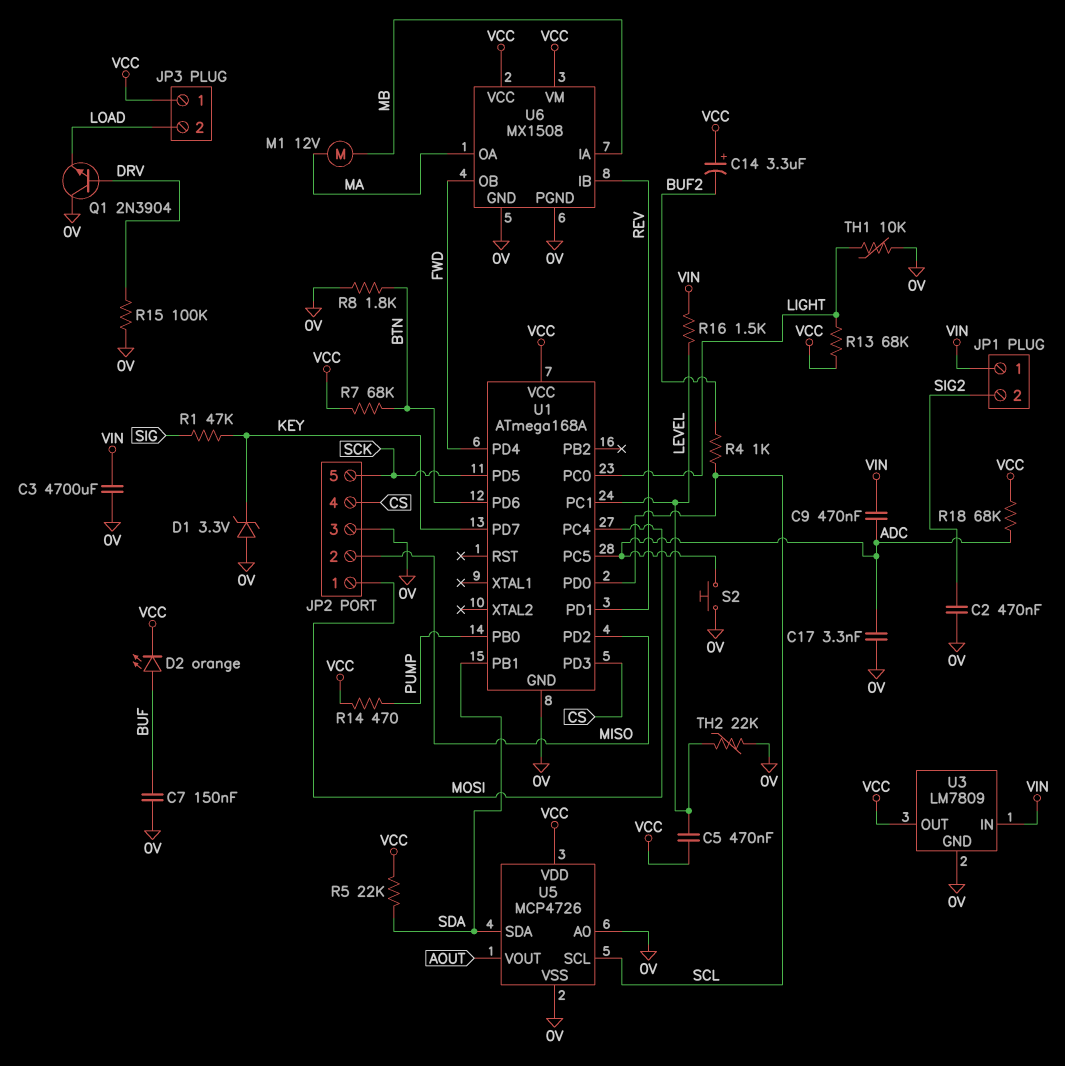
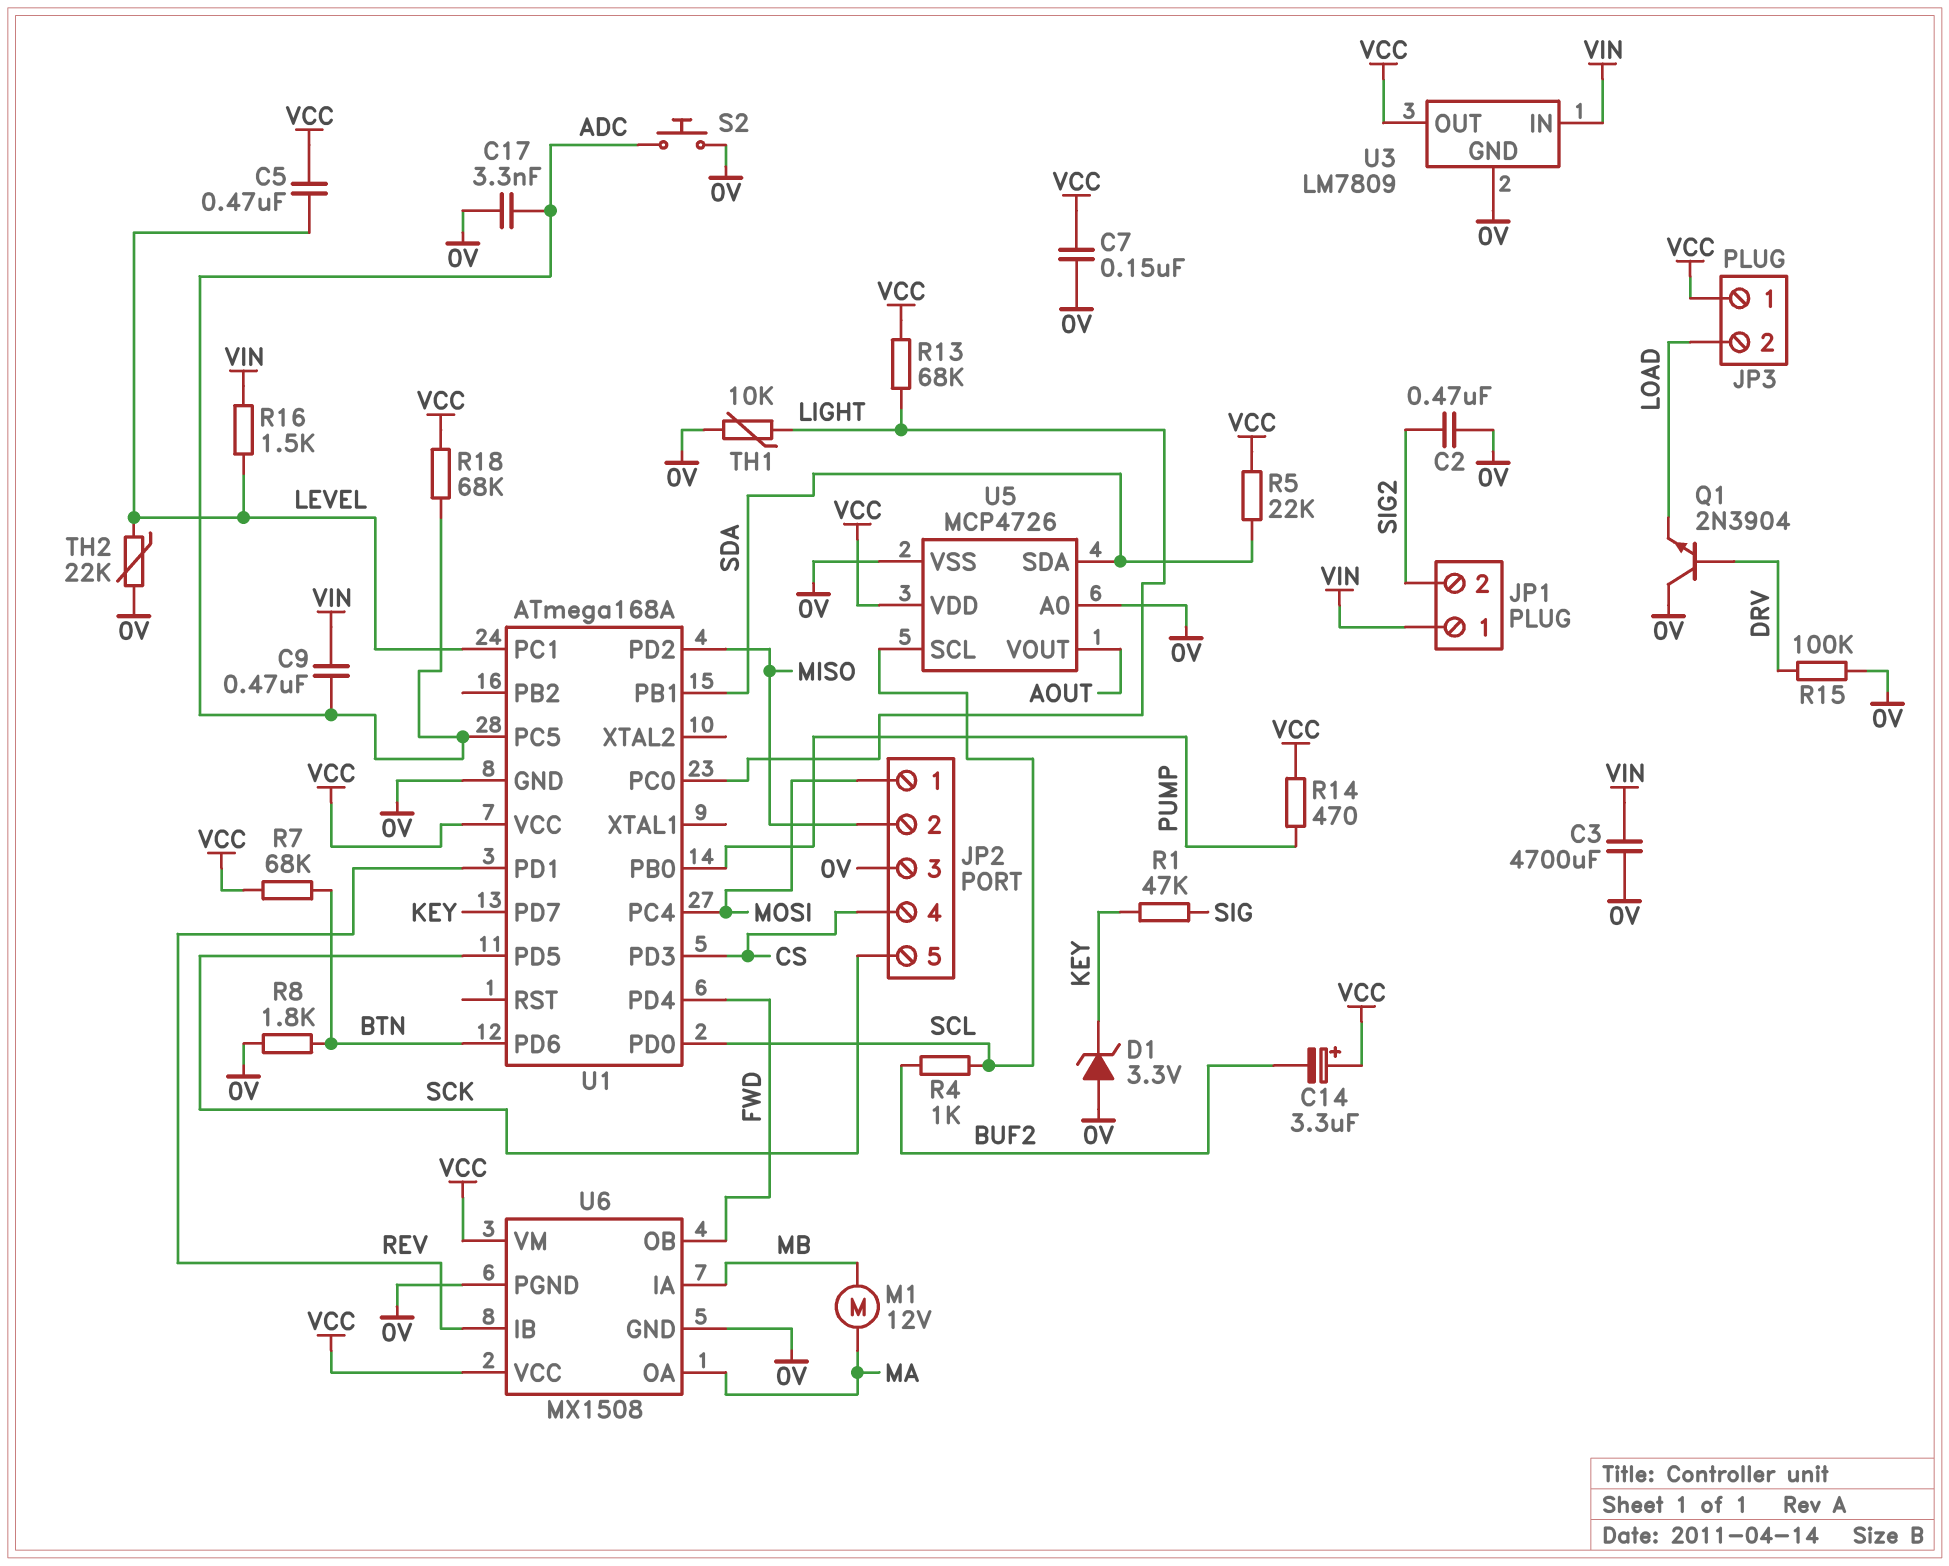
C7: 150nF (0V, BUF) -> 150nF (0V, VCC)
D2: LED orange (A BUF, K VCC) -> none

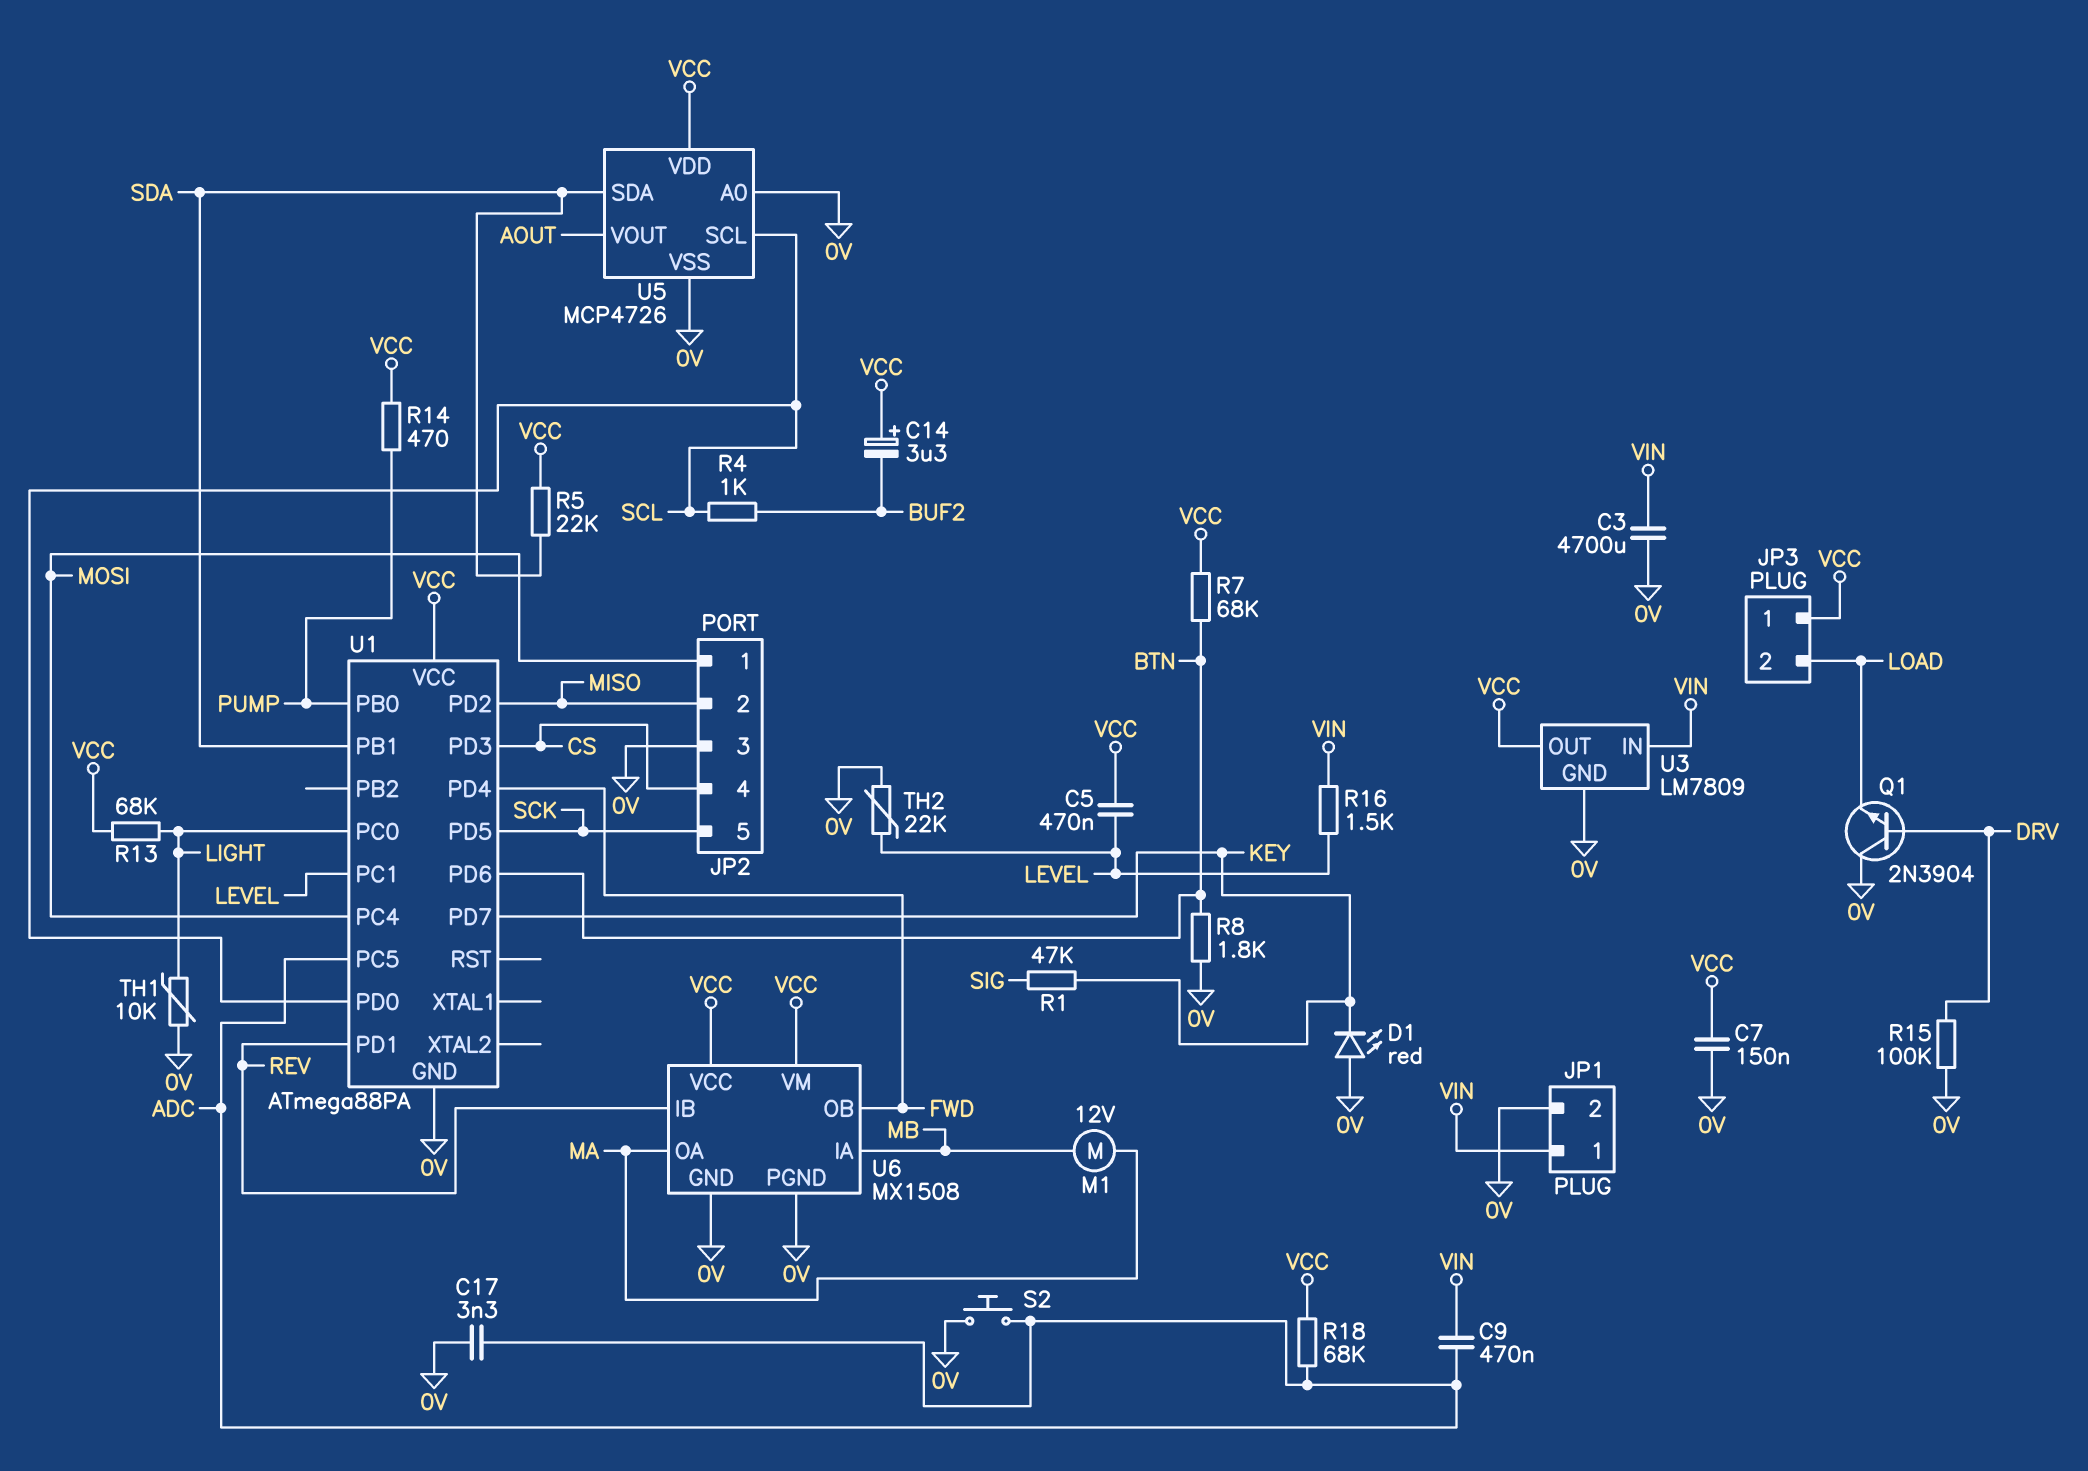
C2: 470nF (0V, SIG2) -> none
D1: zener 3.3V (A 0V, K KEY) -> LED red (A 0V, K KEY)
JP1 pin 2: SIG2 -> 0V
U1: ATmega168A -> ATmega88PA

